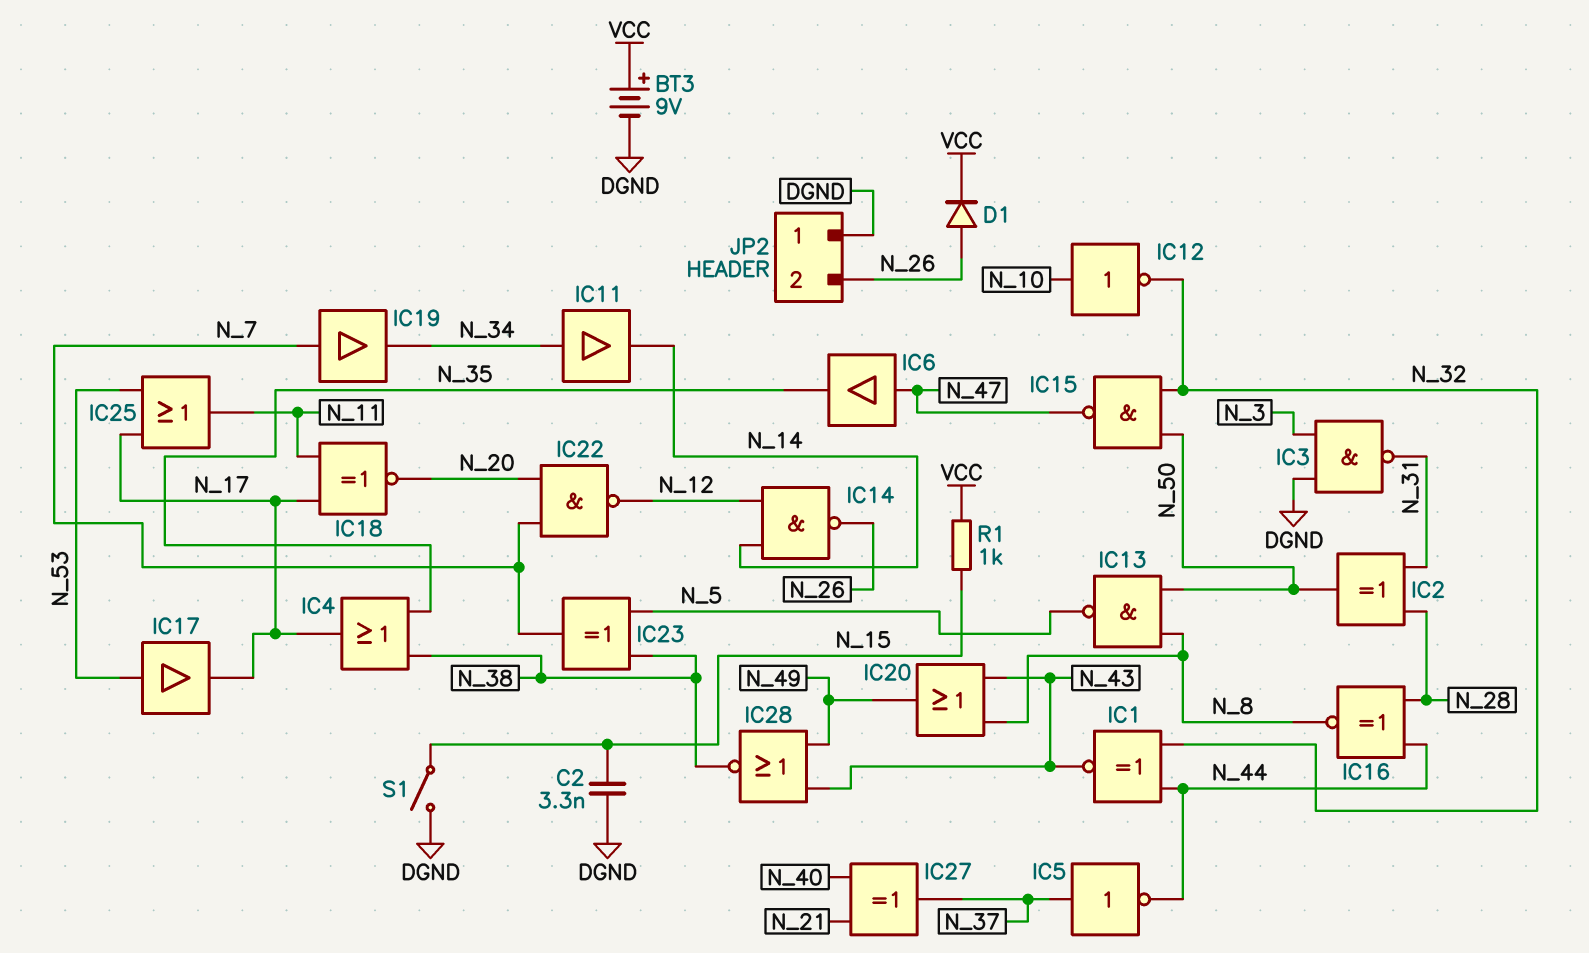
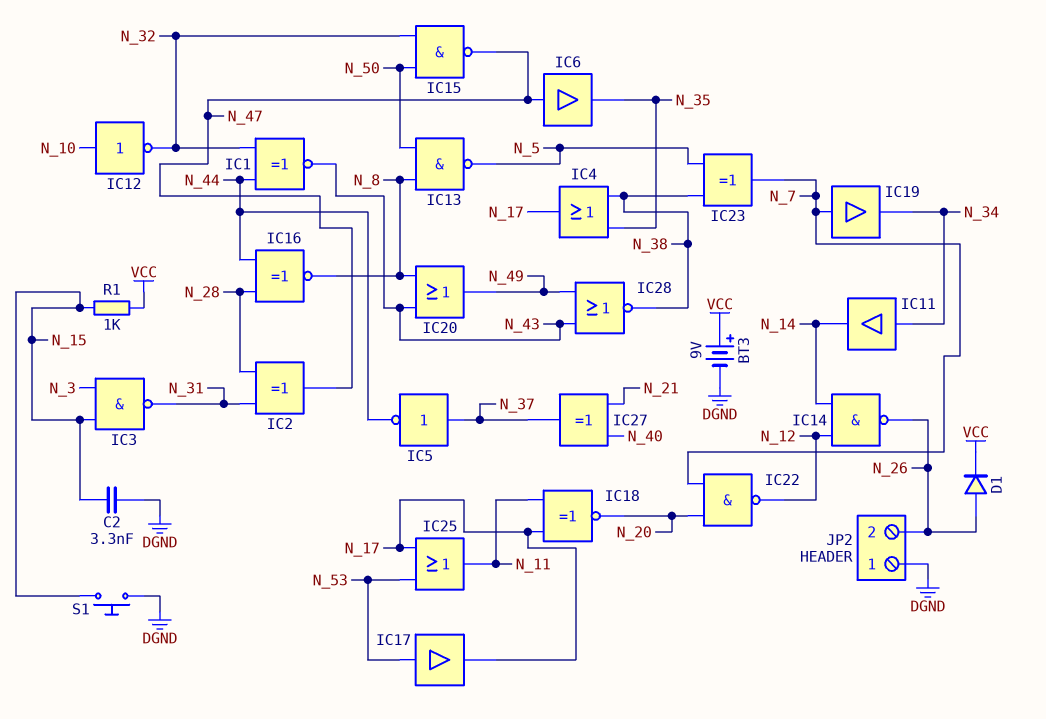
IC2: XOR (in N_28, in N_31, out N_50) -> XOR (in N_28, in N_31, out N_47)
IC3: NAND (in DGND, in N_3, out N_31) -> NAND (in N_3, in N_15, out N_31)
S1: switch (DGND, N_15) -> button (DGND, N_15)

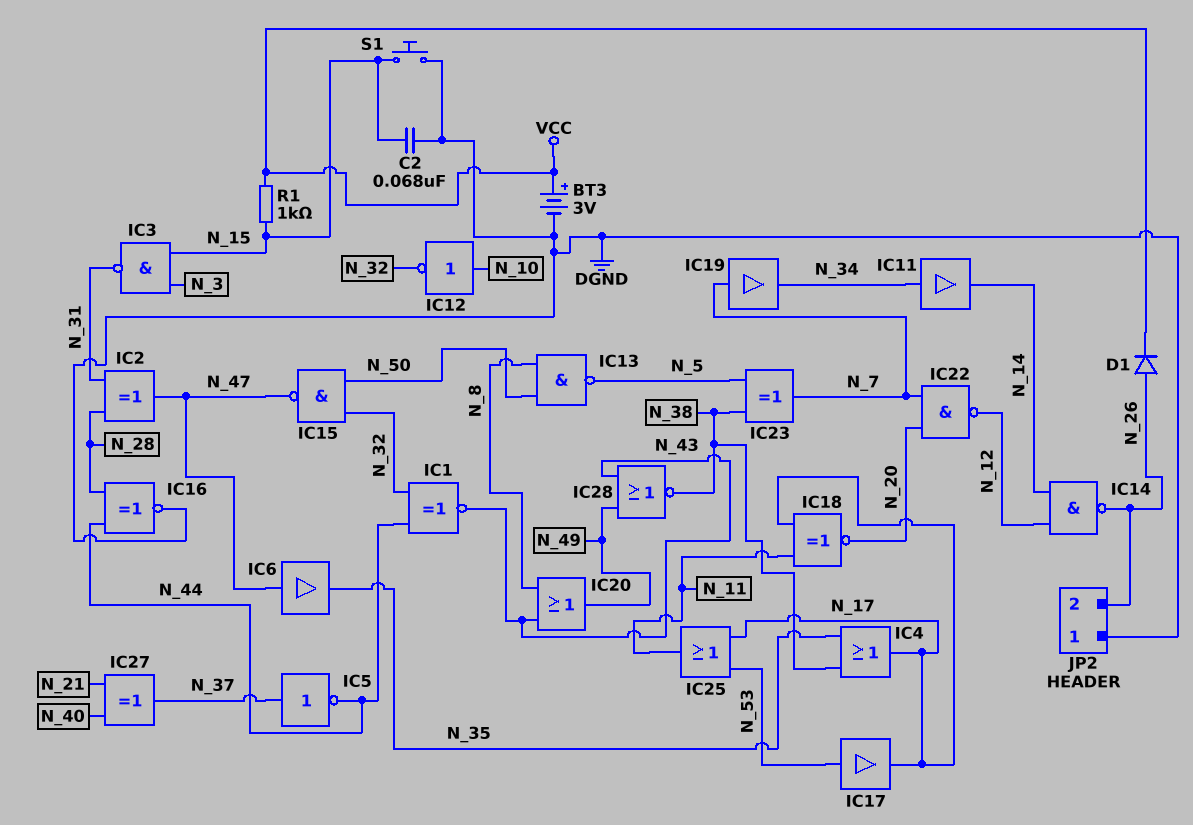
BT3: 9V (plus VCC, minus DGND) -> 3V (plus VCC, minus DGND)
C2: 3.3nF (DGND, N_15) -> 68nF (DGND, N_15)
IC16: XNOR (in N_28, in N_44, out N_8) -> XNOR (in N_28, in N_44, out DGND)

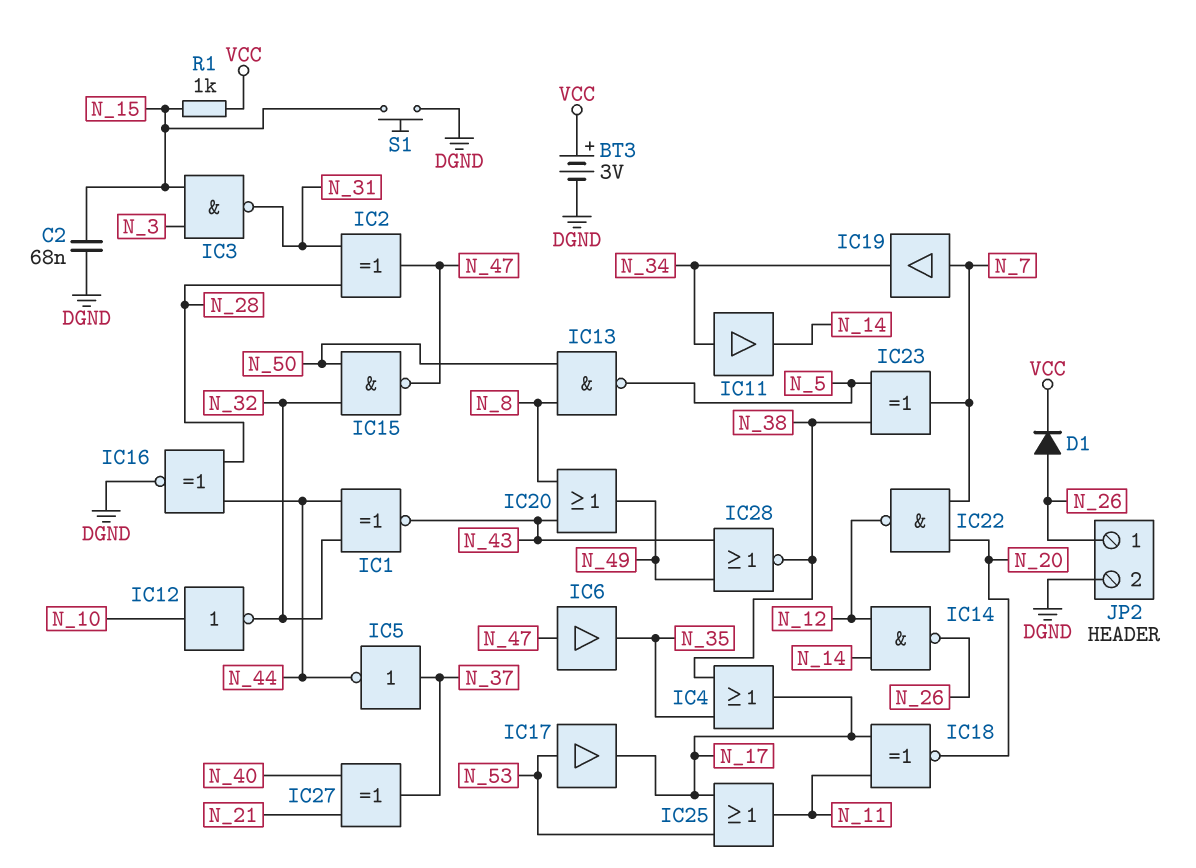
JP2 pin 1: DGND -> N_26
JP2 pin 2: N_26 -> DGND

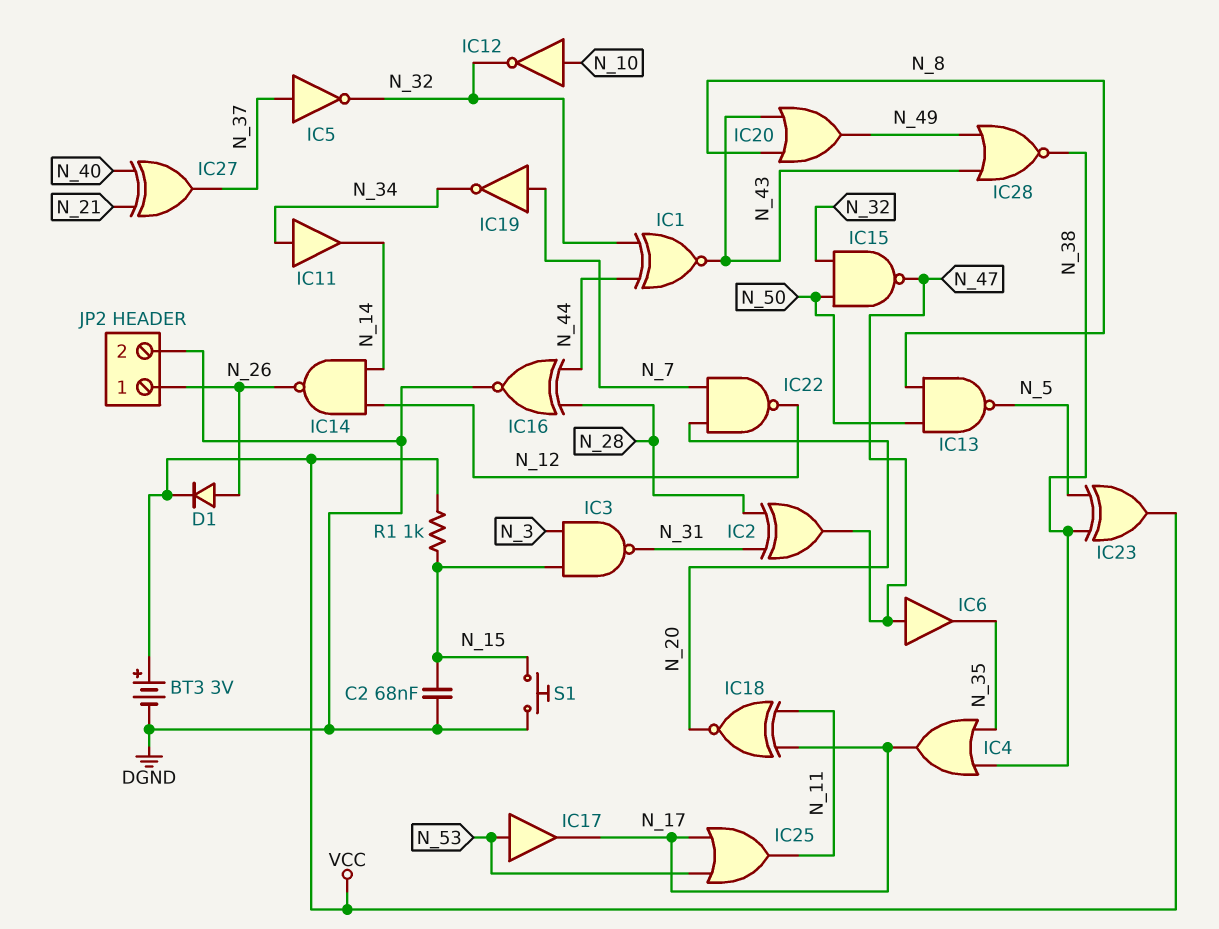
IC5: NOT (in N_37, out N_44) -> NOT (in N_37, out N_32)
IC19: buffer (in N_7, out N_34) -> NOT (in N_7, out N_34)
IC23: XOR (in N_5, in N_38, out N_7) -> XOR (in N_5, in N_38, out VCC)

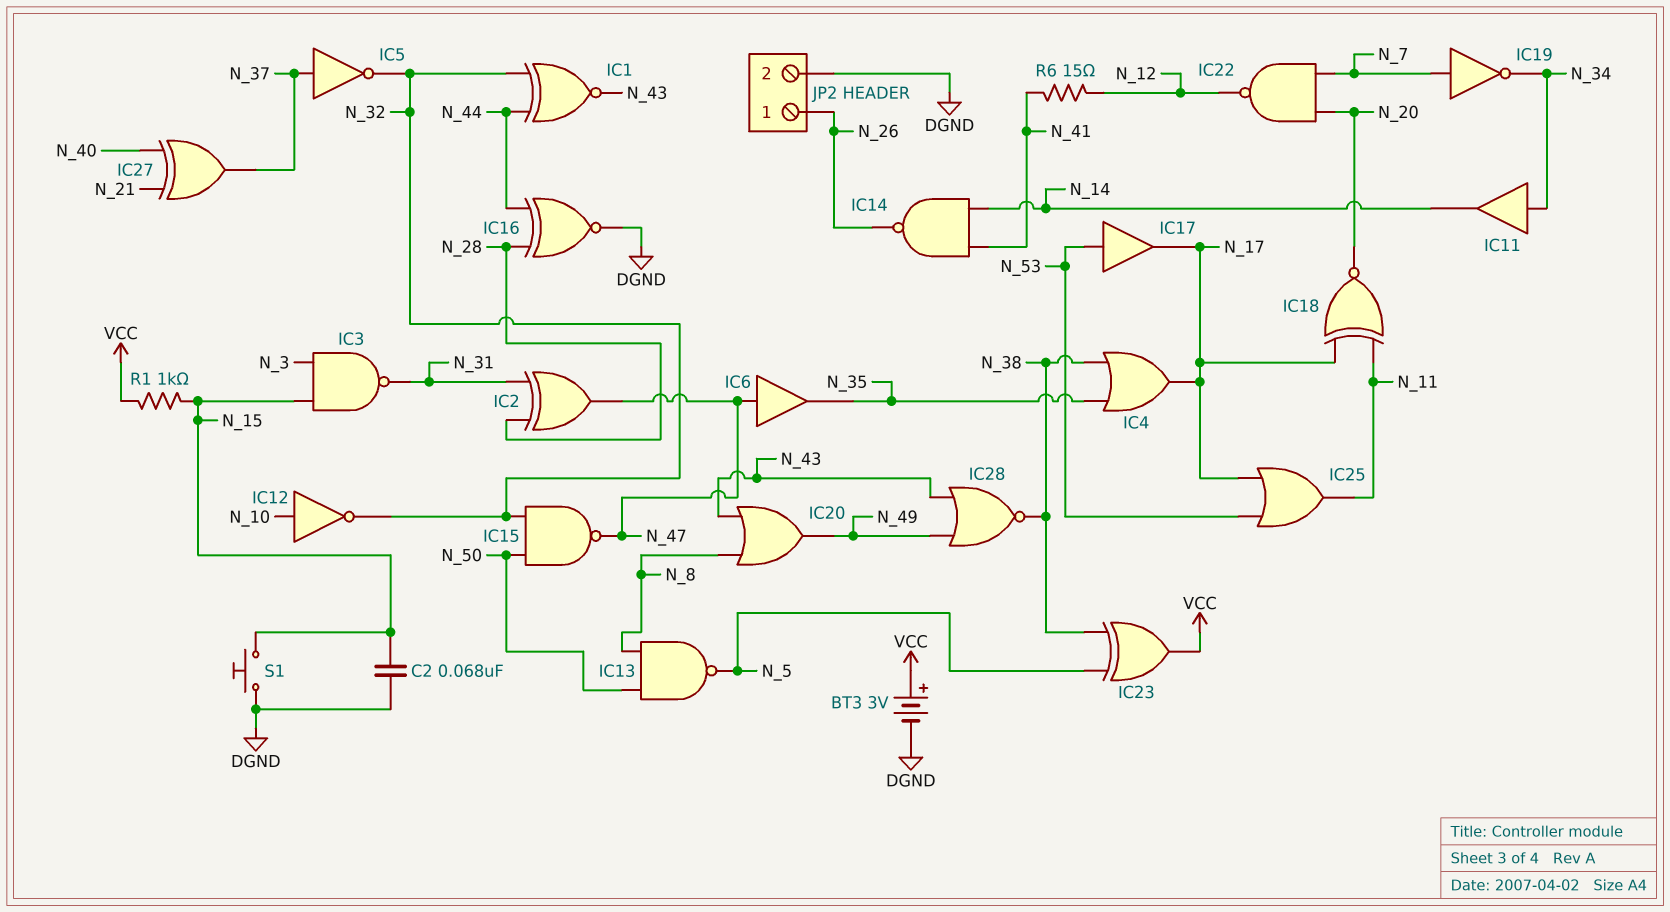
D1: diode (A N_26, K VCC) -> none
IC14: NAND (in N_12, in N_14, out N_26) -> NAND (in N_14, in N_41, out N_26)
R6: none -> 15 (N_12, N_41)

